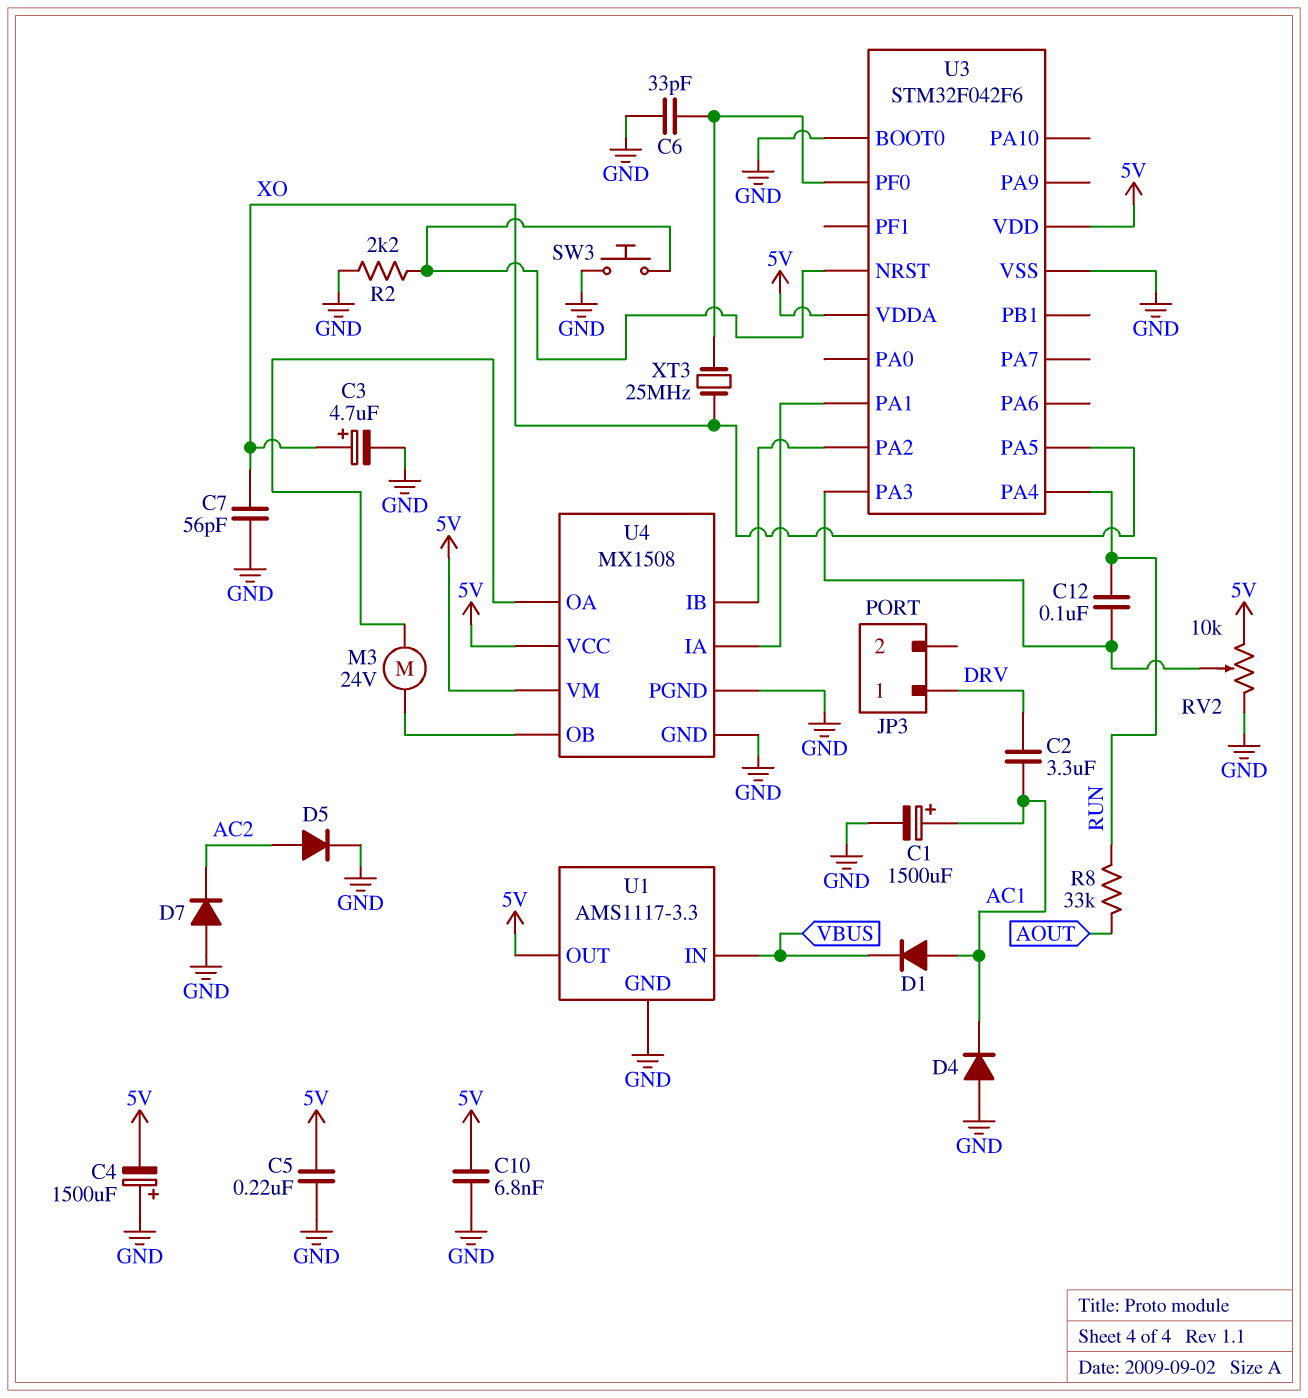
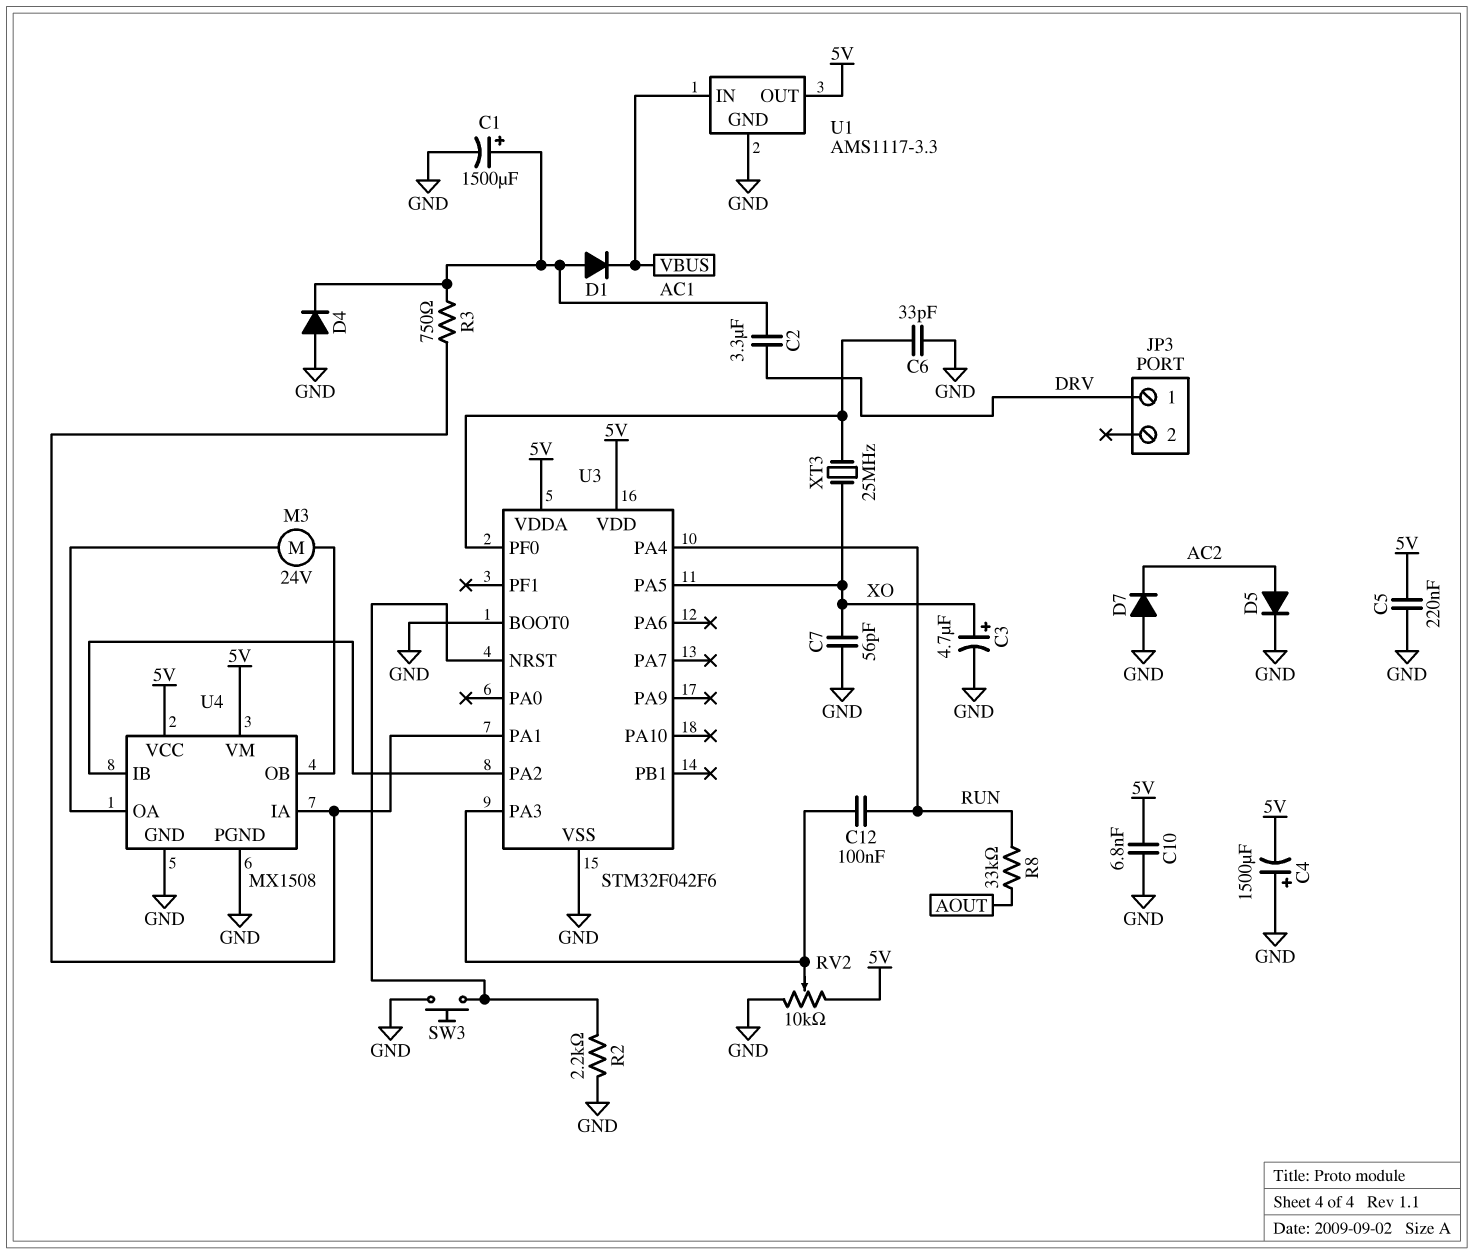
R3: none -> 750 (AC1, U3/PA1)

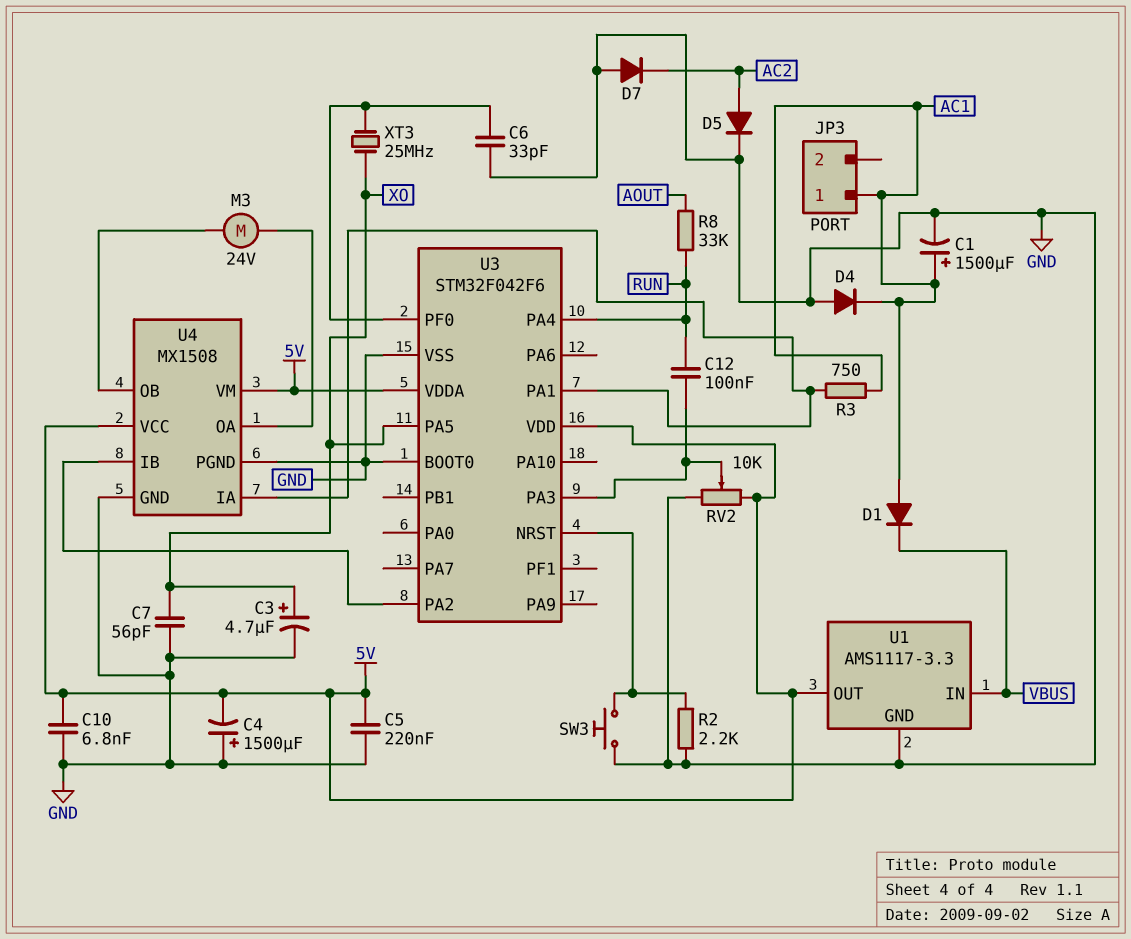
C2: 3.3uF (AC1, DRV) -> none
JP3 pin 1: DRV -> AC1

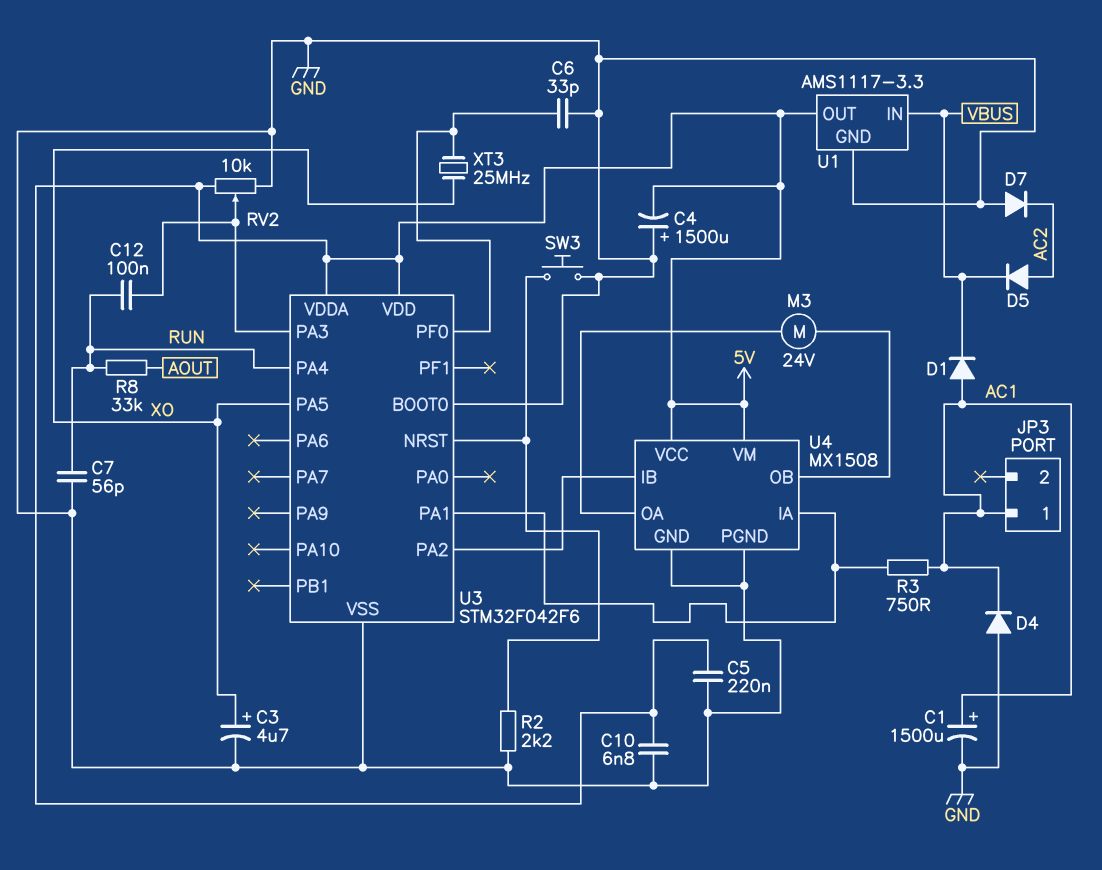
C7: 56pF (GND, XO) -> 56pF (GND, RUN)
D5: diode (A AC2, K GND) -> diode (A AC2, K VBUS)

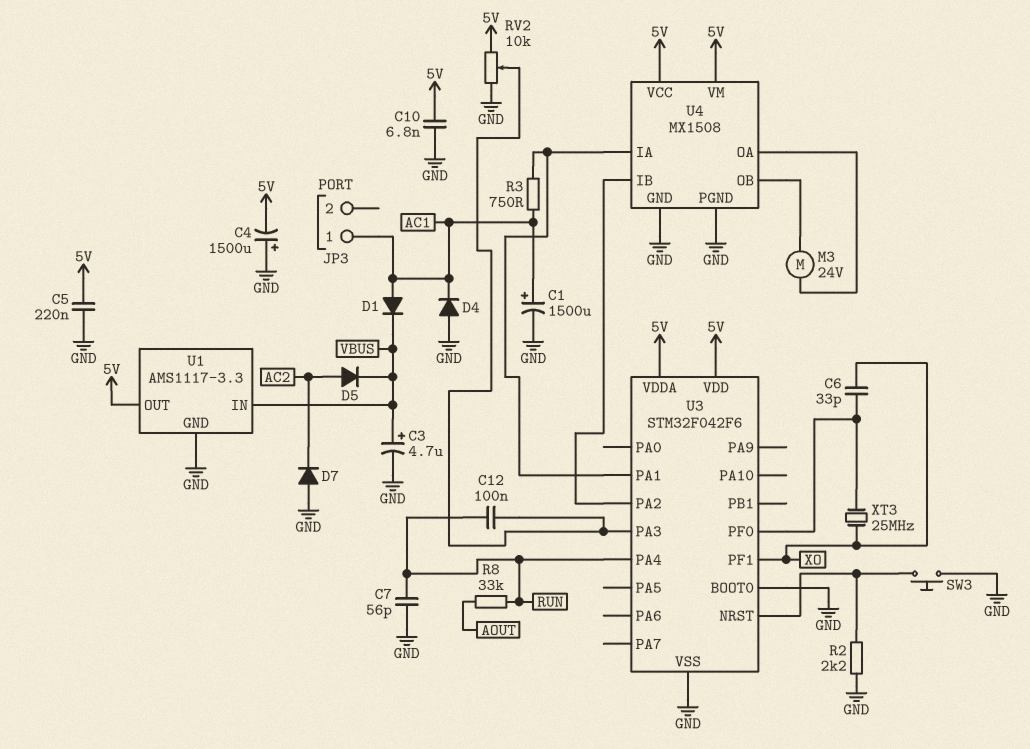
C3: 4.7uF (plus XO, minus GND) -> 4.7uF (plus VBUS, minus GND)
C6: 33pF (GND, U3/PF0) -> 33pF (U3/PF0, XO)
U3 pin PA5: XO -> none
U3 pin PF1: none -> XO

